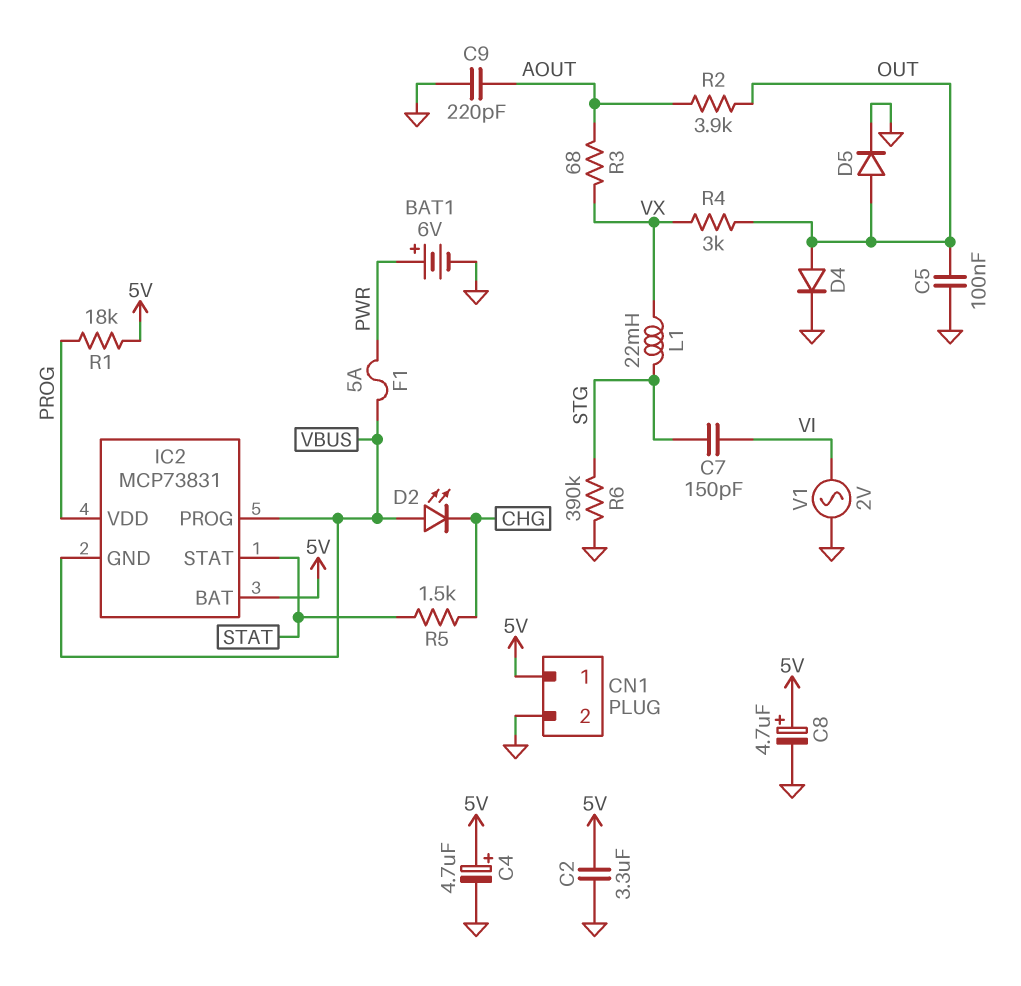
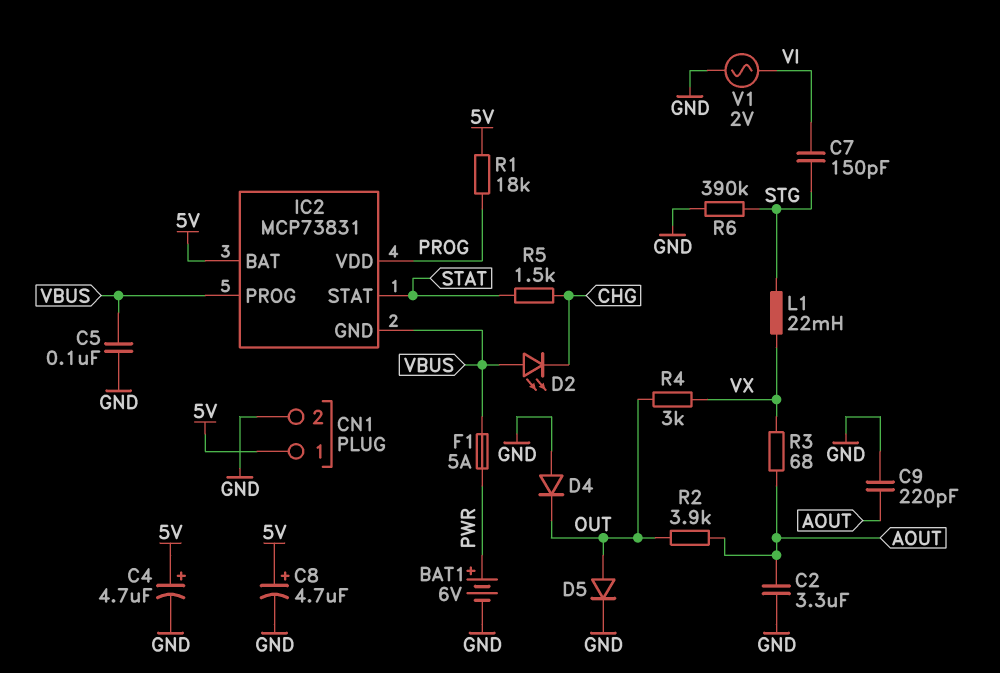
C2: 3.3uF (5V, GND) -> 3.3uF (AOUT, GND)
C5: 100nF (GND, OUT) -> 100nF (GND, VBUS)
D4: diode (A OUT, K GND) -> diode (A GND, K OUT)

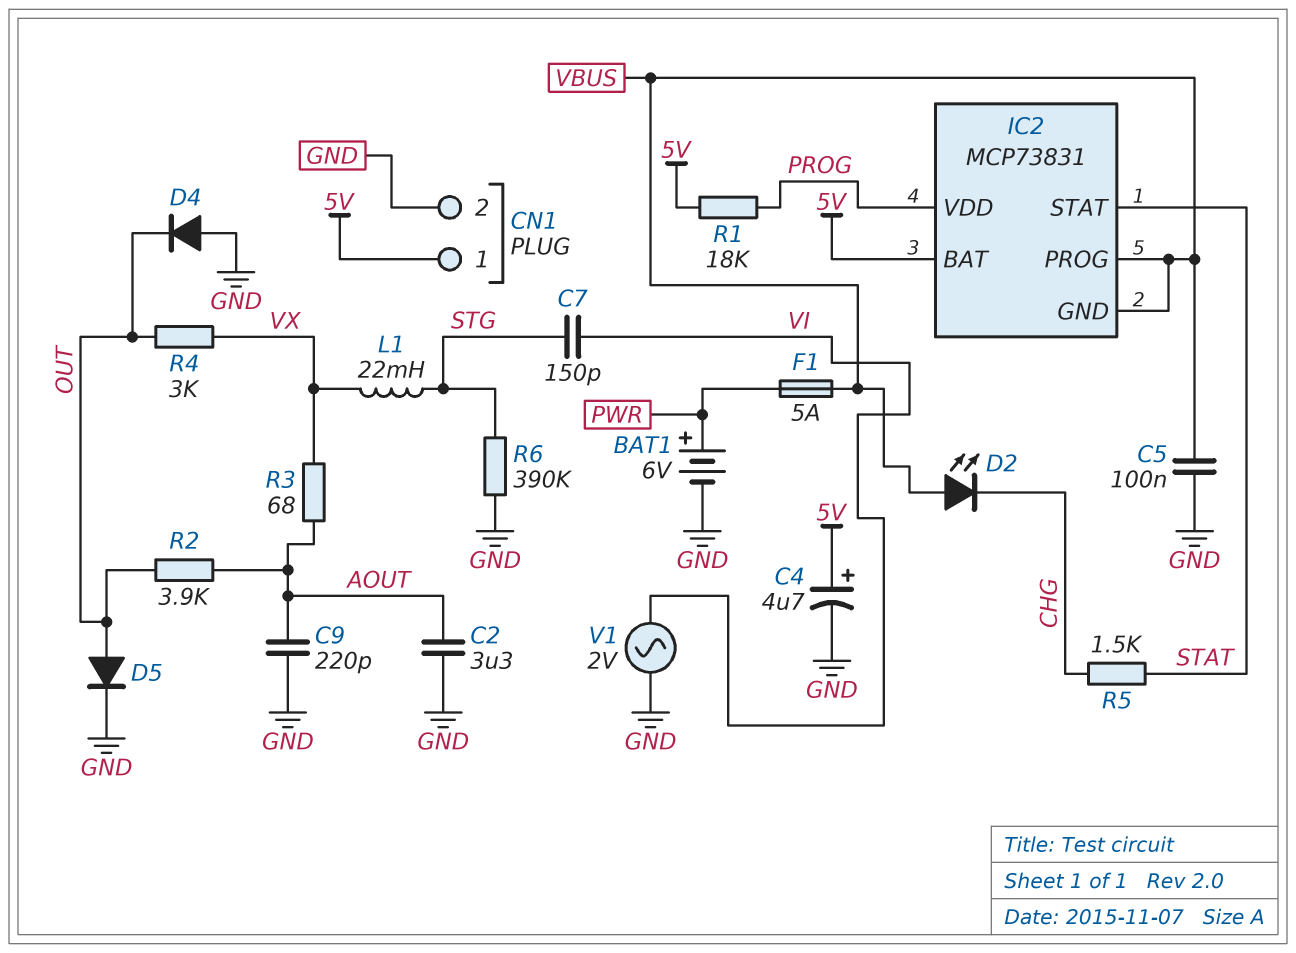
C8: 4.7uF (plus 5V, minus GND) -> none

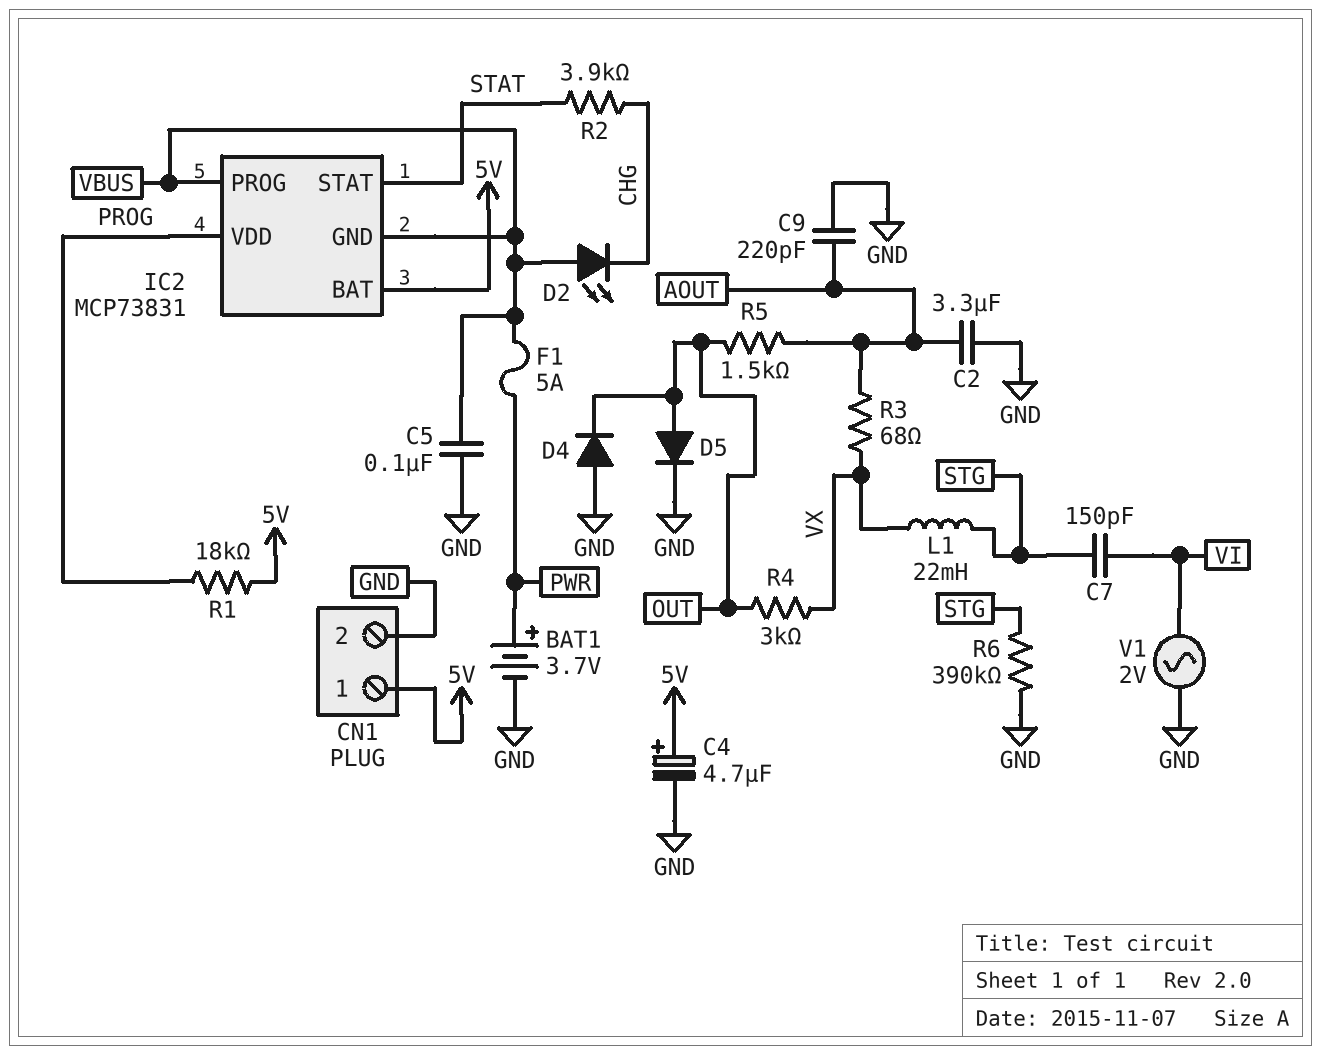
BAT1: 6V (plus PWR, minus GND) -> 3.7V (plus PWR, minus GND)
R2: 3.9k (AOUT, OUT) -> 3.9k (CHG, STAT)
R5: 1.5k (CHG, STAT) -> 1.5k (AOUT, OUT)

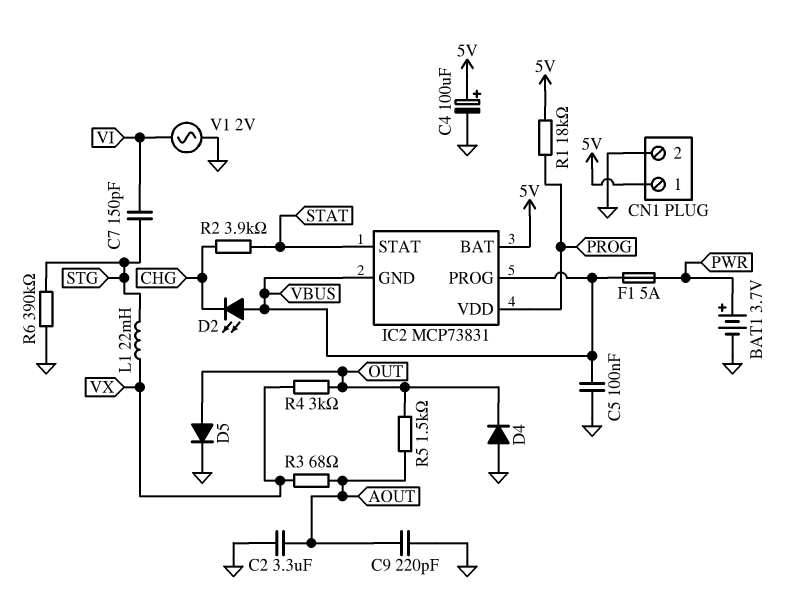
C4: 4.7uF (plus 5V, minus GND) -> 100uF (plus 5V, minus GND)

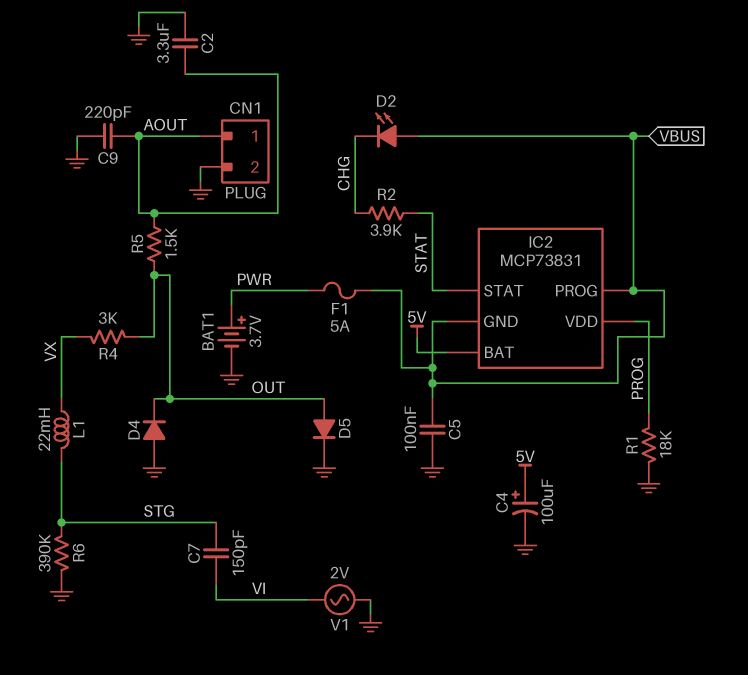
CN1 pin 1: 5V -> AOUT
R1: 18k (5V, PROG) -> 18k (GND, PROG)
R3: 68 (AOUT, VX) -> none

